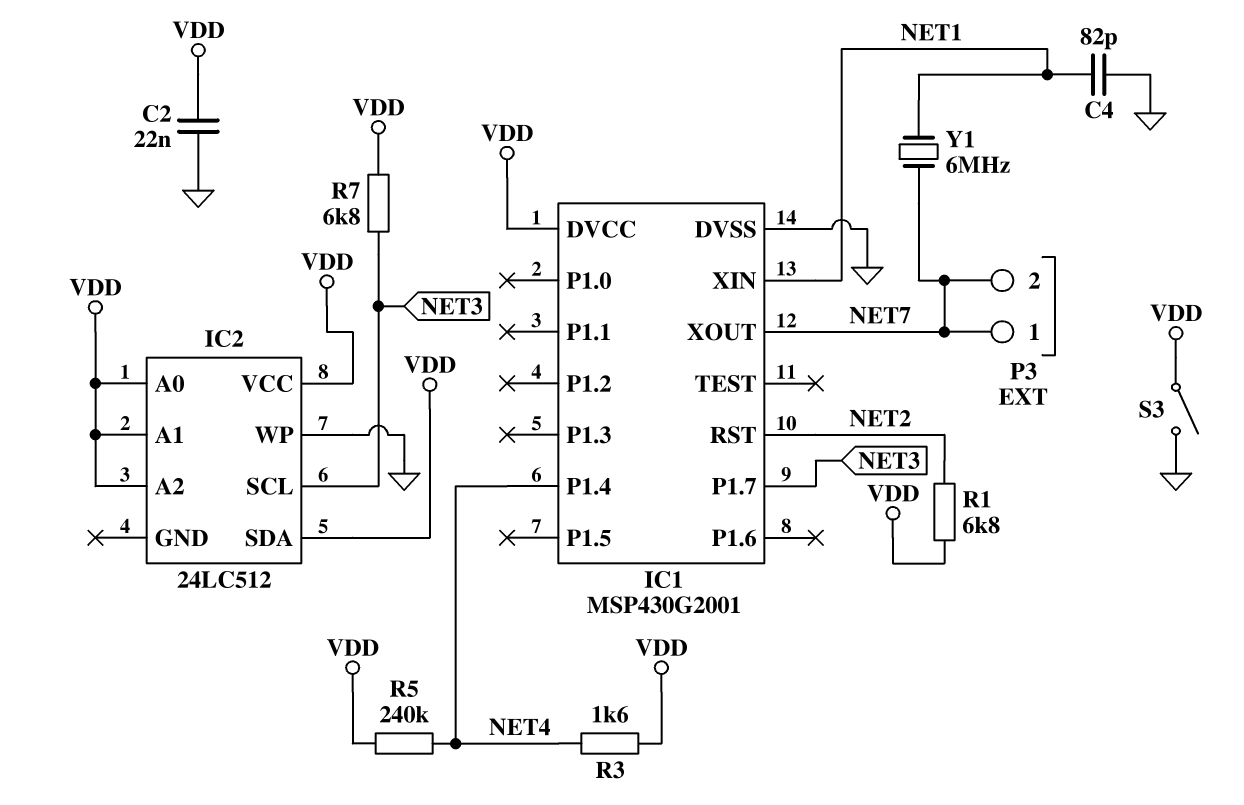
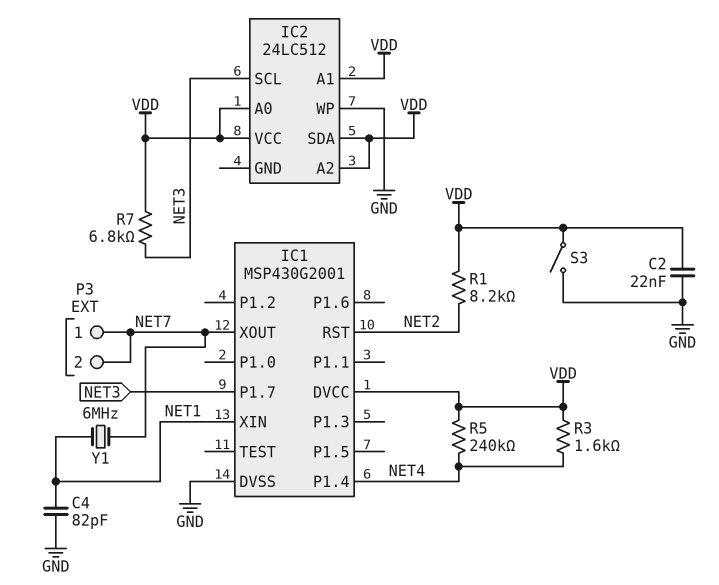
R1: 6.8k (NET2, VDD) -> 8.2k (NET2, VDD)

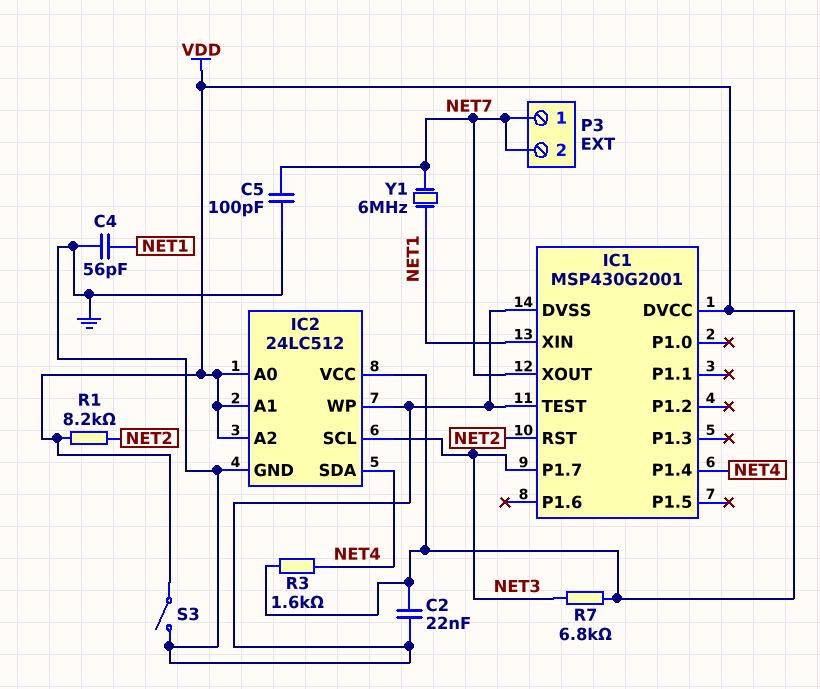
C4: 82pF (GND, NET1) -> 56pF (GND, NET1)
C5: none -> 100pF (GND, NET7)
IC1 pin TEST: none -> GND
IC2 pin GND: none -> GND
IC2 pin SDA: VDD -> NET4
R5: 240k (NET4, VDD) -> none

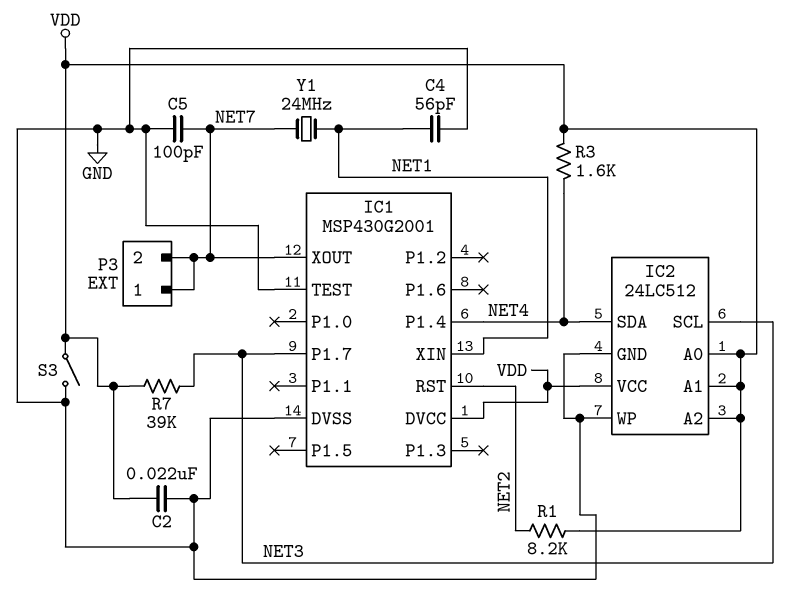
R7: 6.8k (NET3, VDD) -> 39k (NET3, VDD)
Y1: 6MHz (NET1, NET7) -> 24MHz (NET1, NET7)

